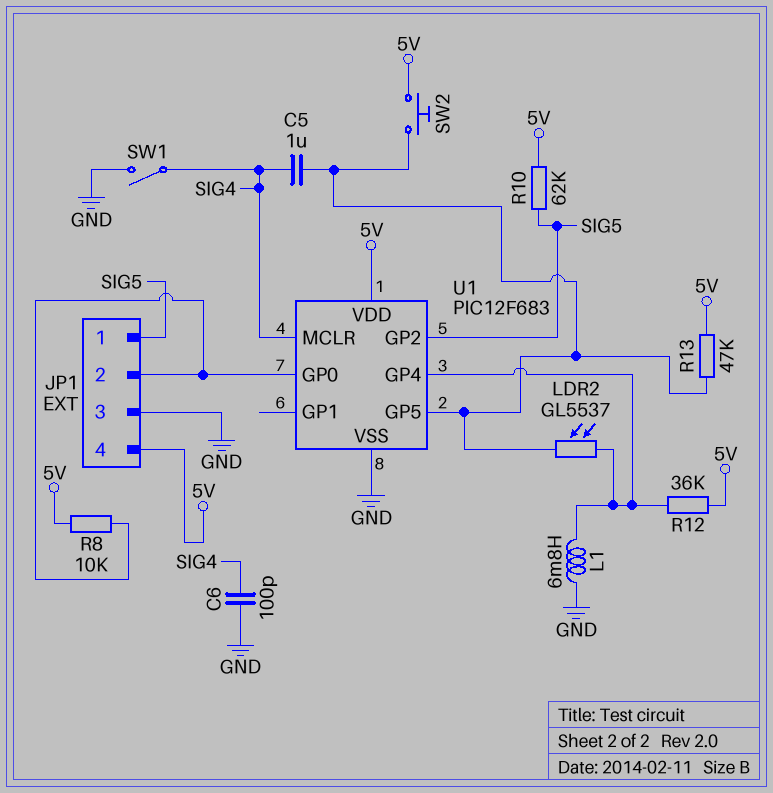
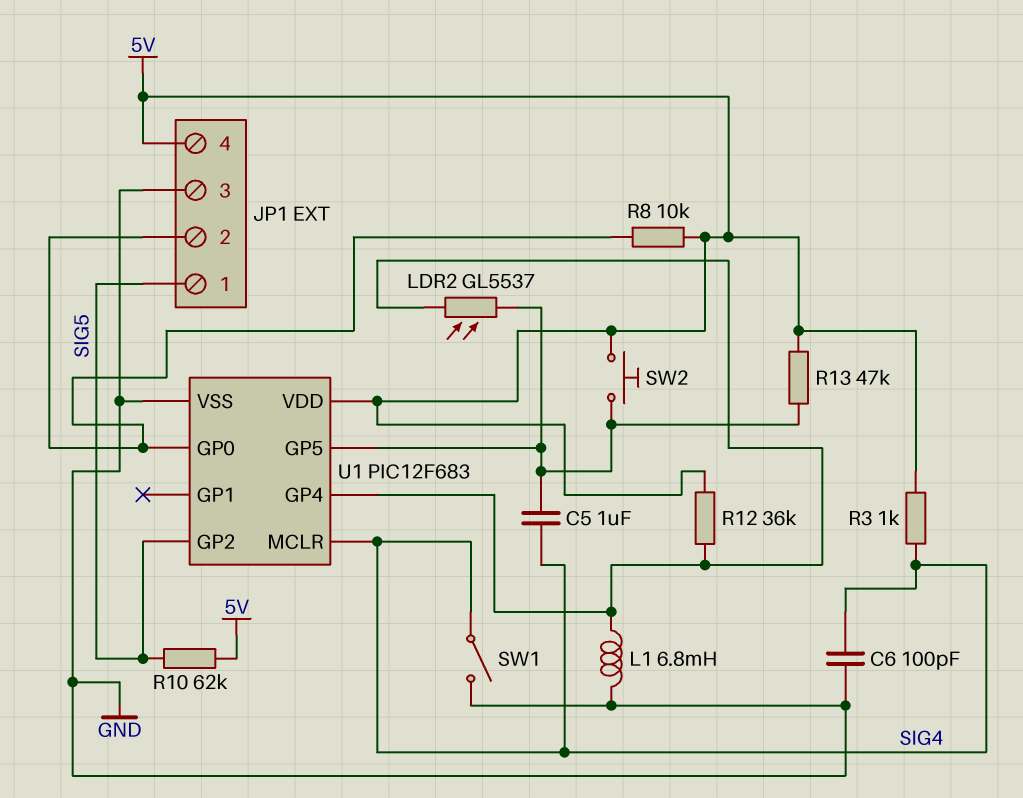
R3: none -> 1k (5V, SIG4)

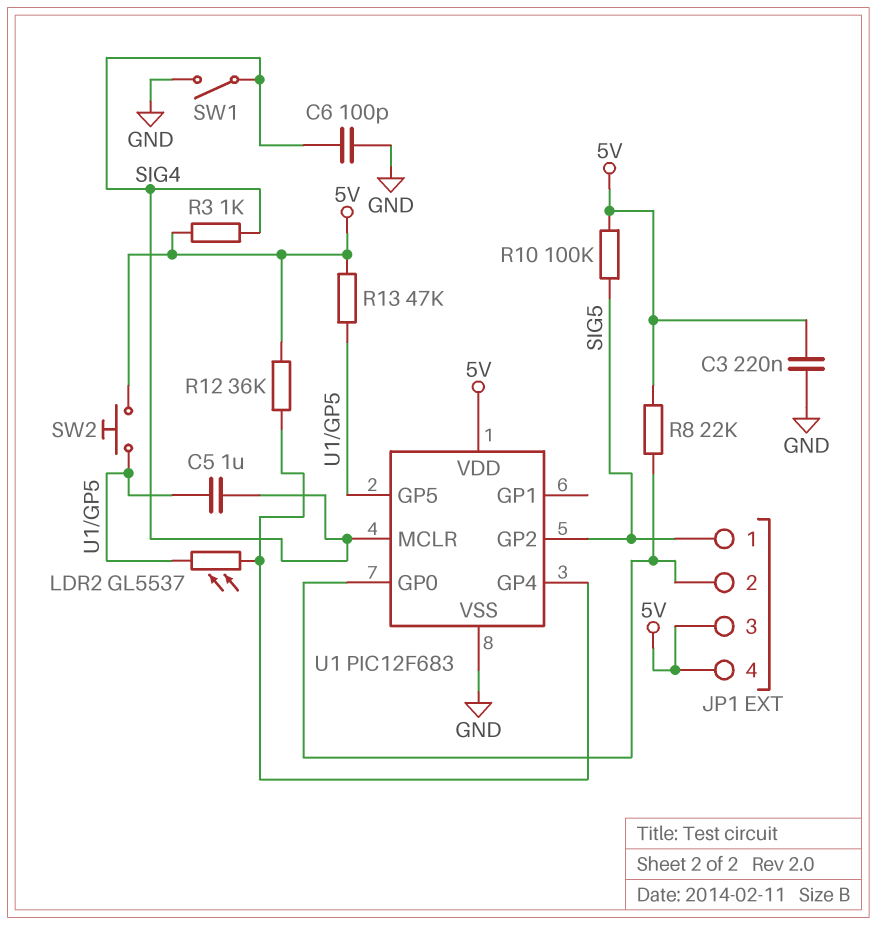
C3: none -> 220nF (5V, GND)
JP1 pin 3: GND -> 5V
L1: 6.8mH (GND, U1/GP4) -> none
R8: 10k (5V, JP1/2) -> 22k (5V, JP1/2)
R10: 62k (5V, SIG5) -> 100k (5V, SIG5)

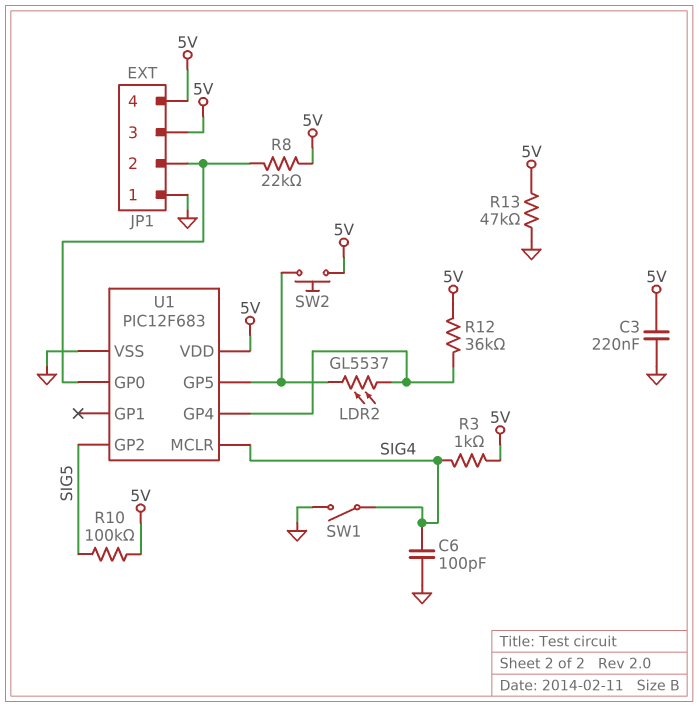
C5: 1uF (SIG4, U1/GP5) -> none
JP1 pin 1: SIG5 -> GND
R13: 47k (5V, U1/GP5) -> 47k (5V, GND)

